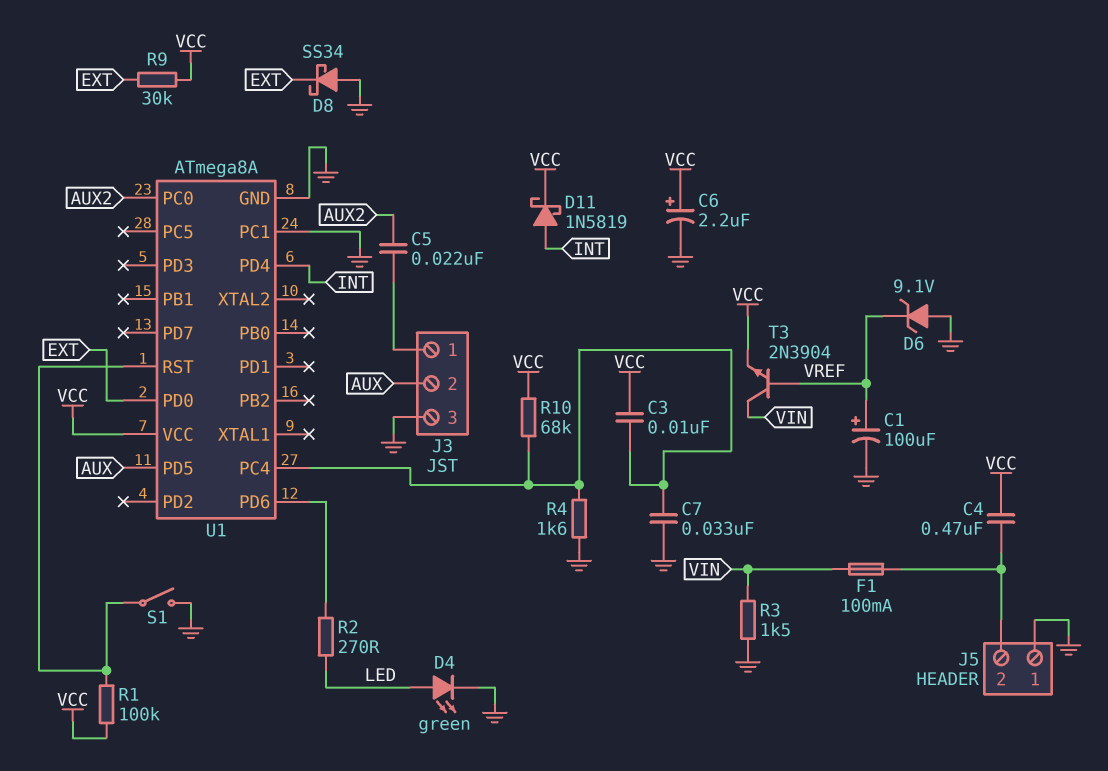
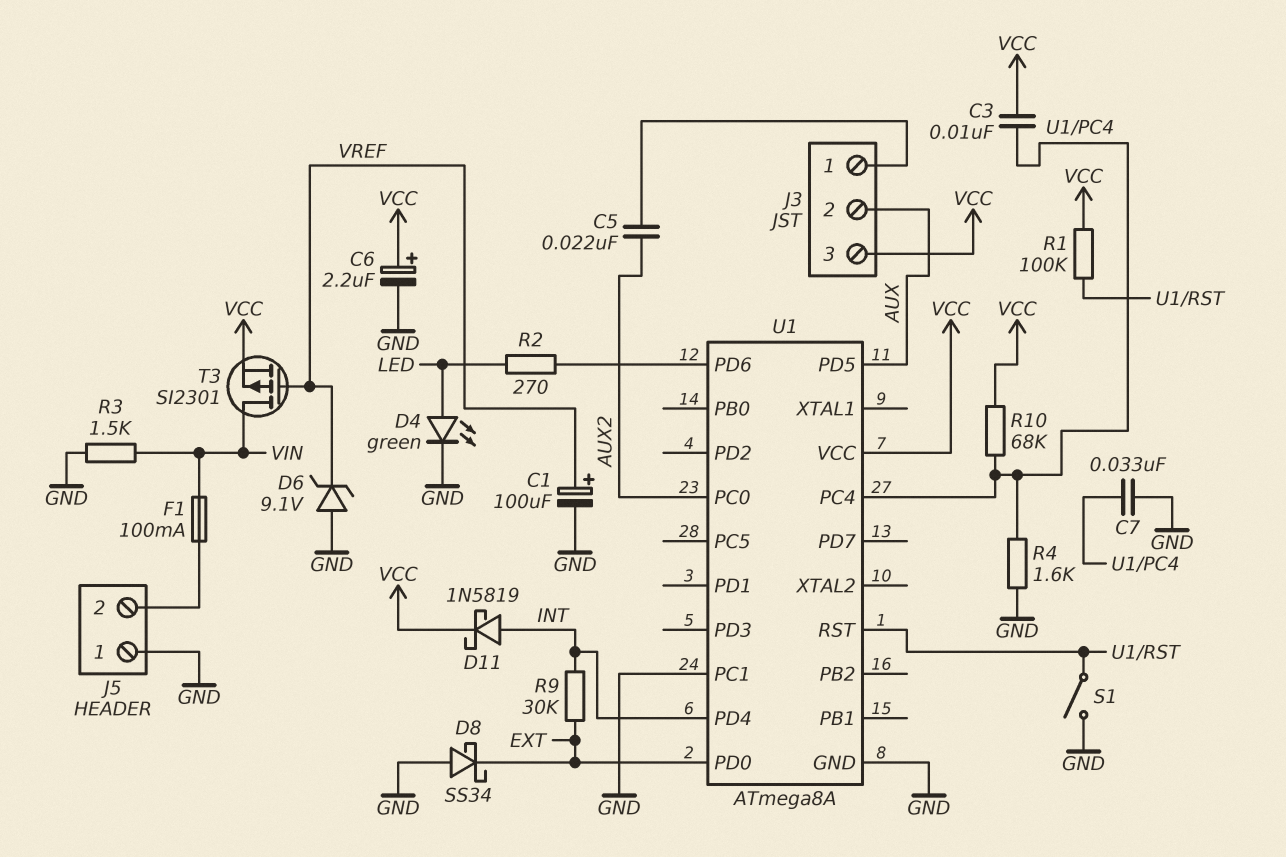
C4: 470nF (J5/2, VCC) -> none
J3 pin 3: GND -> VCC
R9: 30k (EXT, VCC) -> 30k (EXT, INT)
T3: NPN 2N3904 (B VREF, C VIN, E VCC) -> PMOS SI2301 (G VREF, D VIN, S VCC)

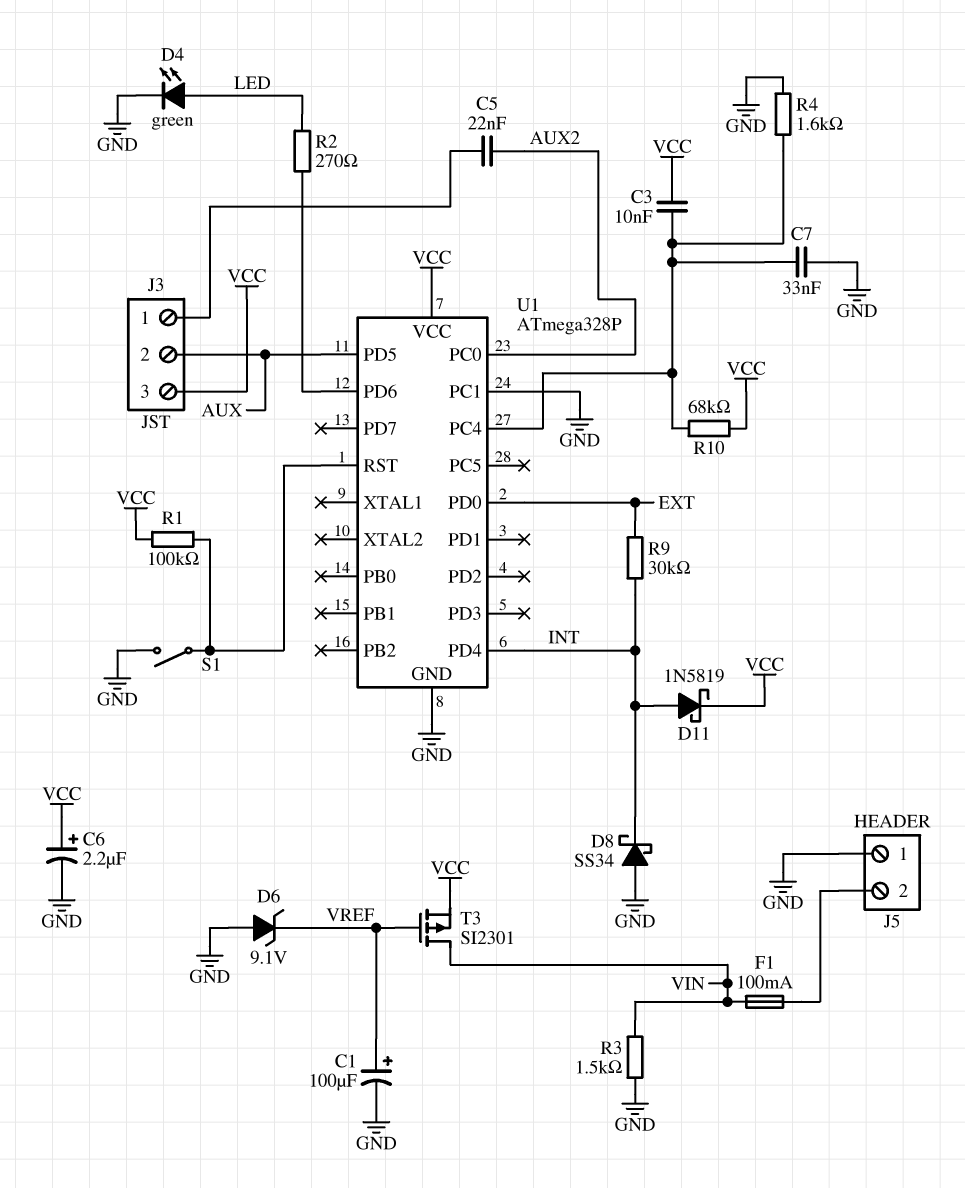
D8: schottky SS34 (A GND, K EXT) -> schottky SS34 (A GND, K INT)
U1: ATmega8A -> ATmega328P

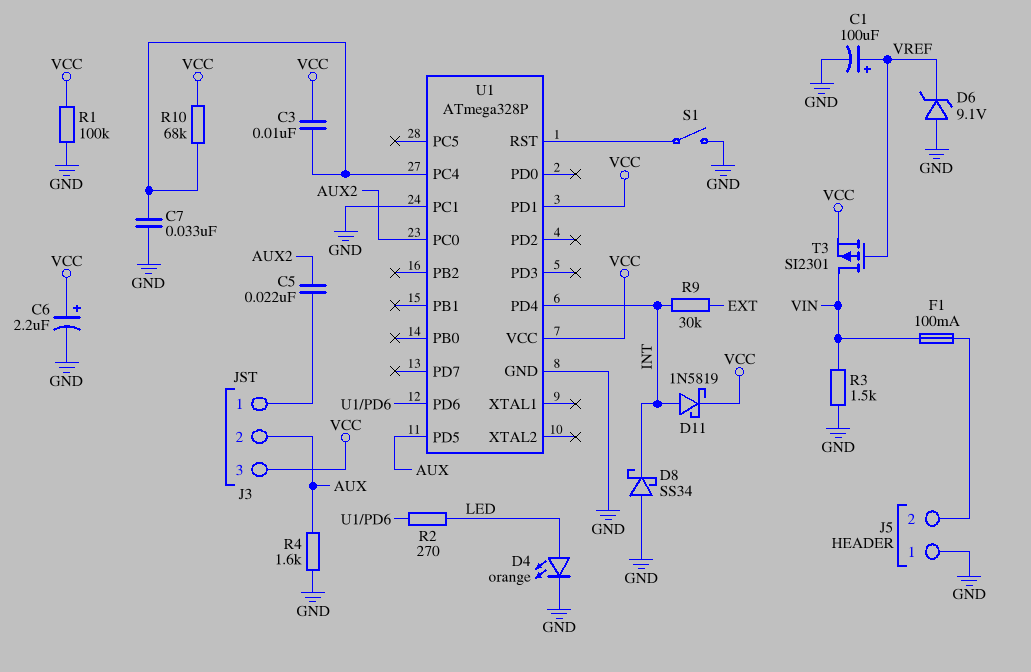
D4: LED green (A LED, K GND) -> LED orange (A LED, K GND)
R1: 100k (U1/RST, VCC) -> 100k (GND, VCC)
R4: 1.6k (GND, U1/PC4) -> 1.6k (AUX, GND)
U1 pin PD0: EXT -> none
U1 pin PD1: none -> VCC

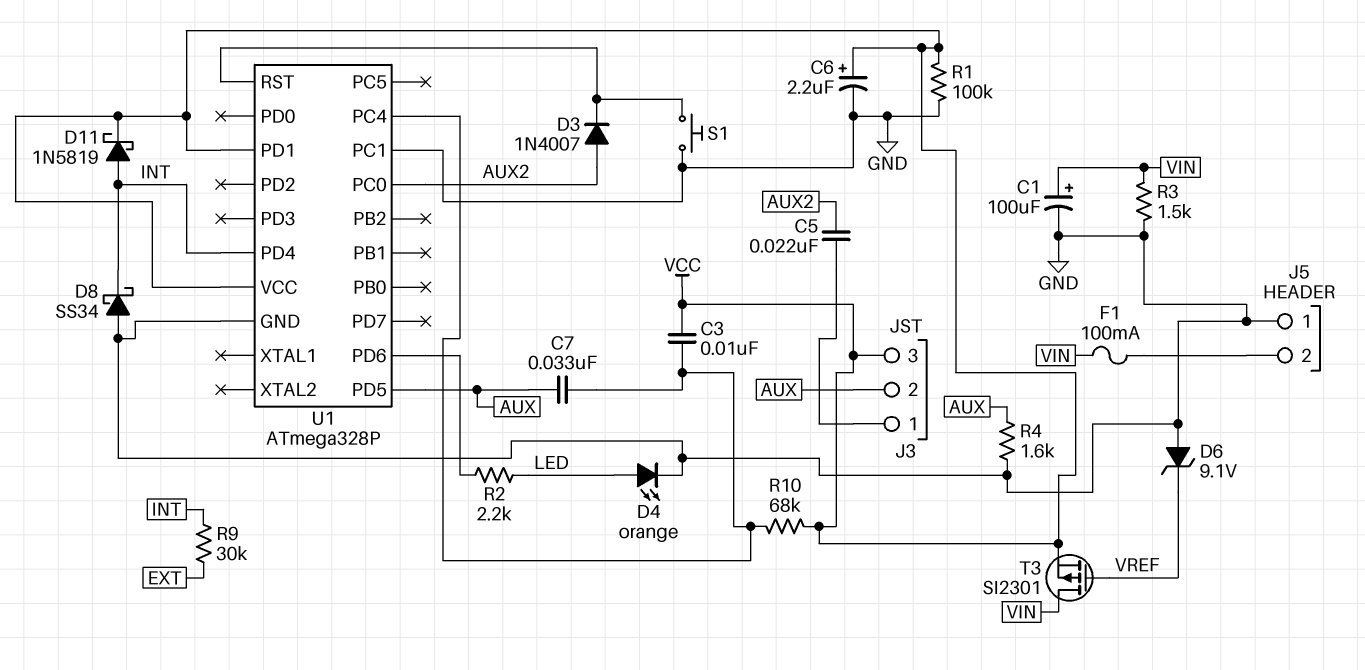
C1: 100uF (plus VREF, minus GND) -> 100uF (plus VIN, minus GND)
C7: 33nF (GND, U1/PC4) -> 33nF (AUX, U1/PC4)
D3: none -> diode 1N4007 (A AUX2, K U1/RST)
R2: 270 (LED, U1/PD6) -> 2.2k (LED, U1/PD6)
S1: switch (GND, U1/RST) -> button (GND, U1/RST)

